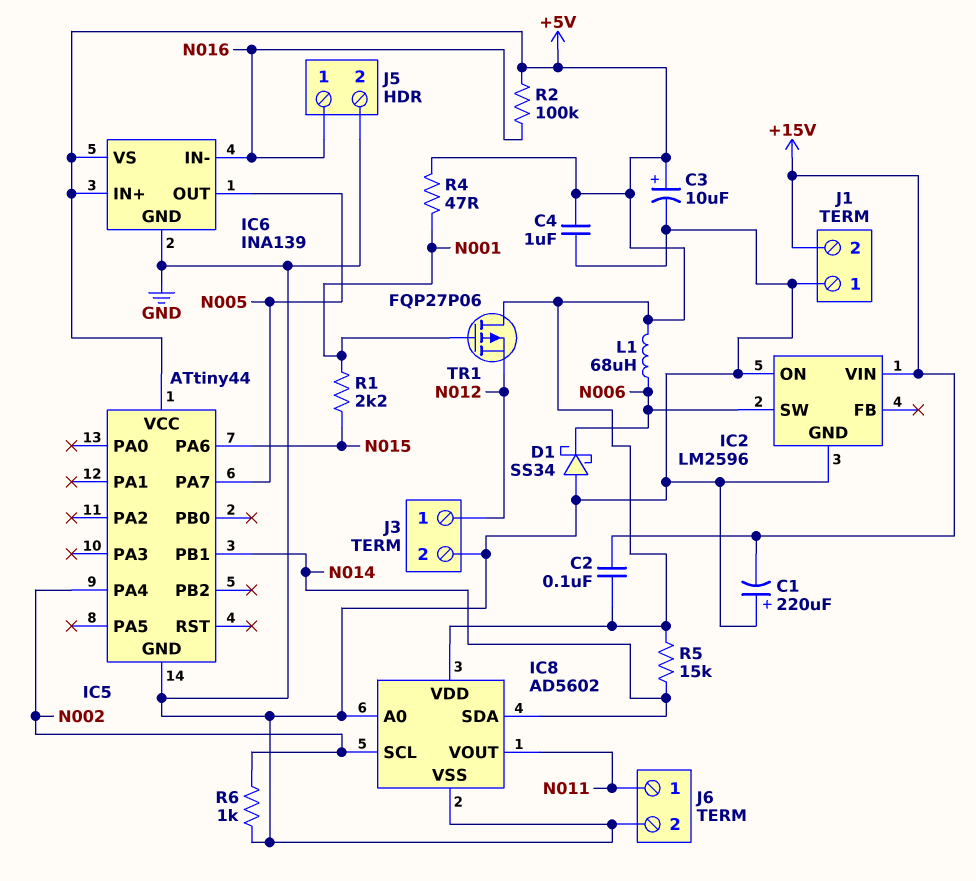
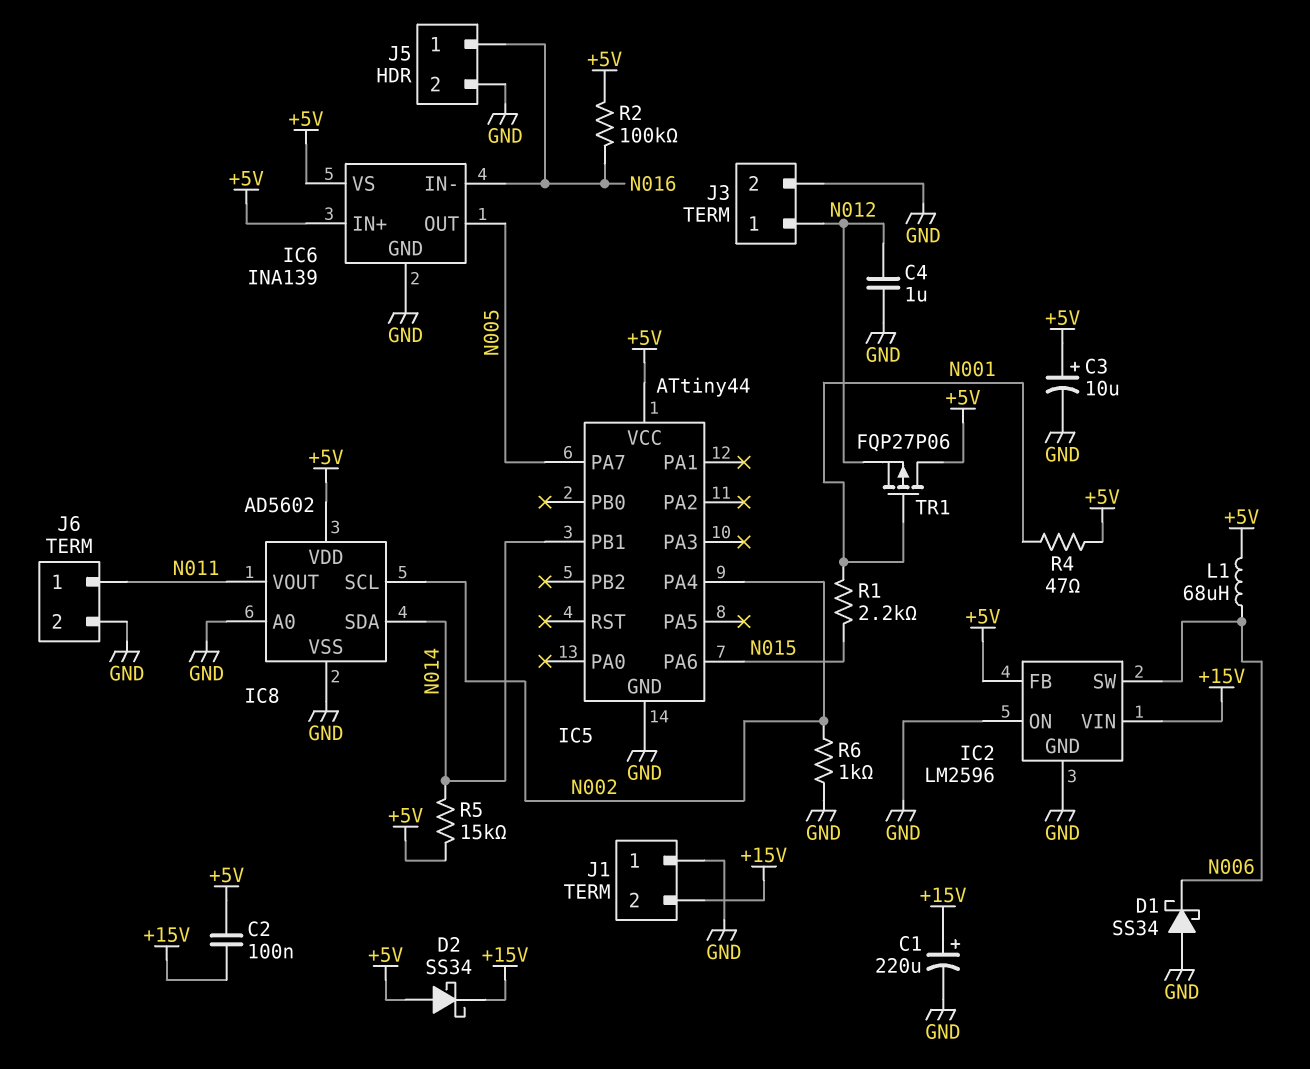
C1: 220uF (plus GND, minus +15V) -> 220uF (plus +15V, minus GND)
C4: 1uF (+5V, GND) -> 1uF (GND, N012)
D2: none -> schottky SS34 (A +5V, K +15V)
IC2 pin FB: none -> +5V

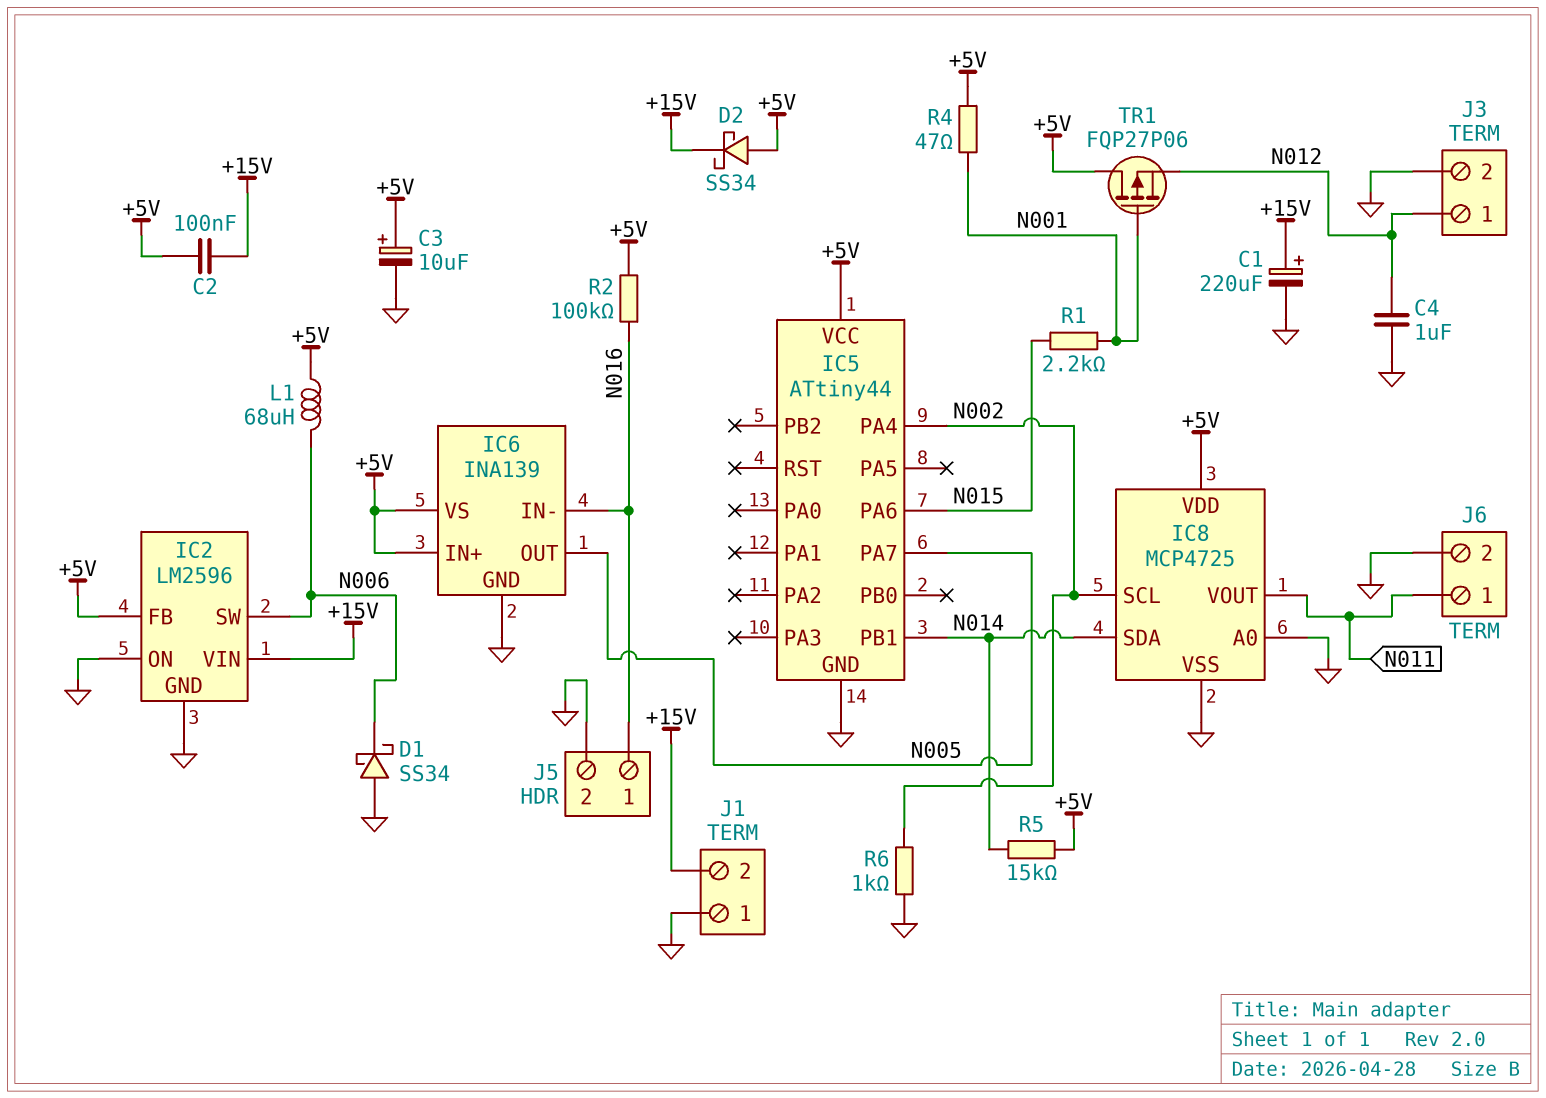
IC8: AD5602 -> MCP4725

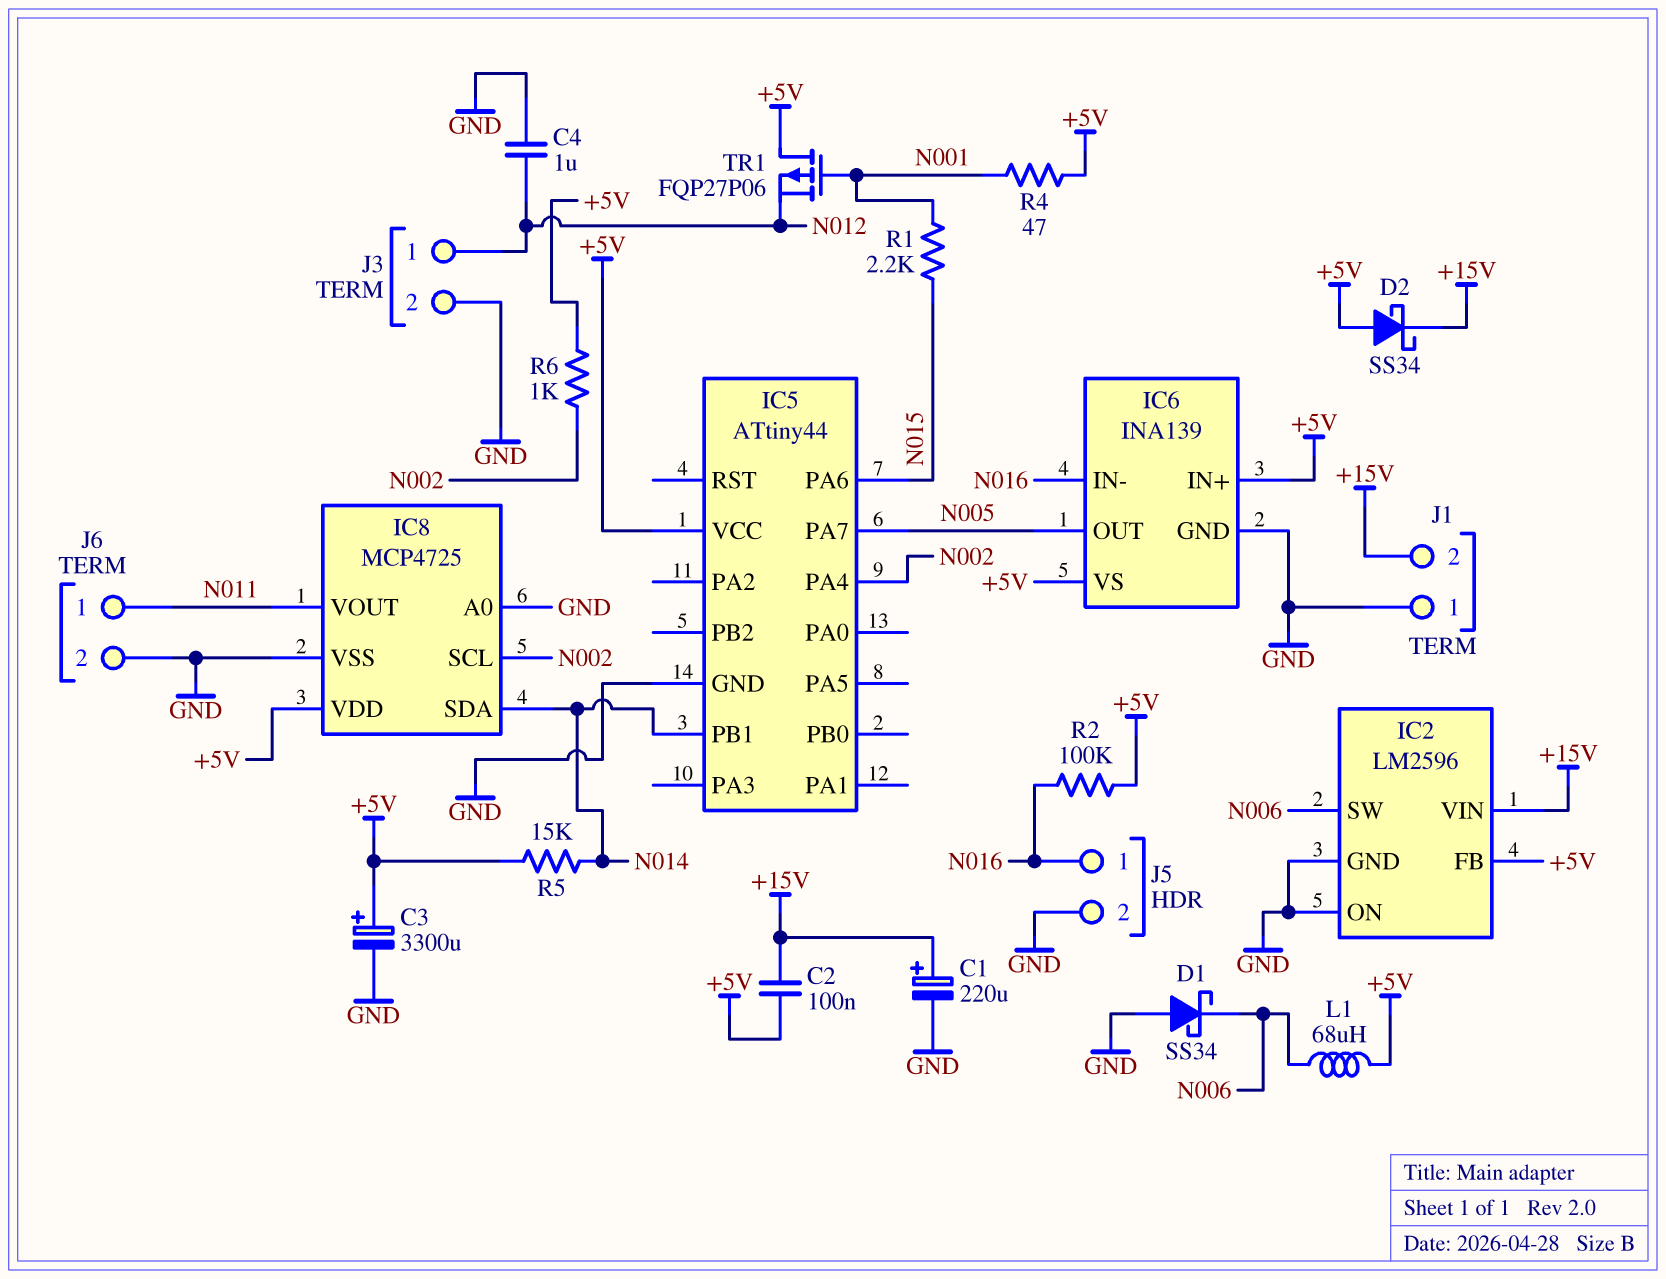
C3: 10uF (plus +5V, minus GND) -> 3300uF (plus +5V, minus GND)
R6: 1k (GND, N002) -> 1k (+5V, N002)

